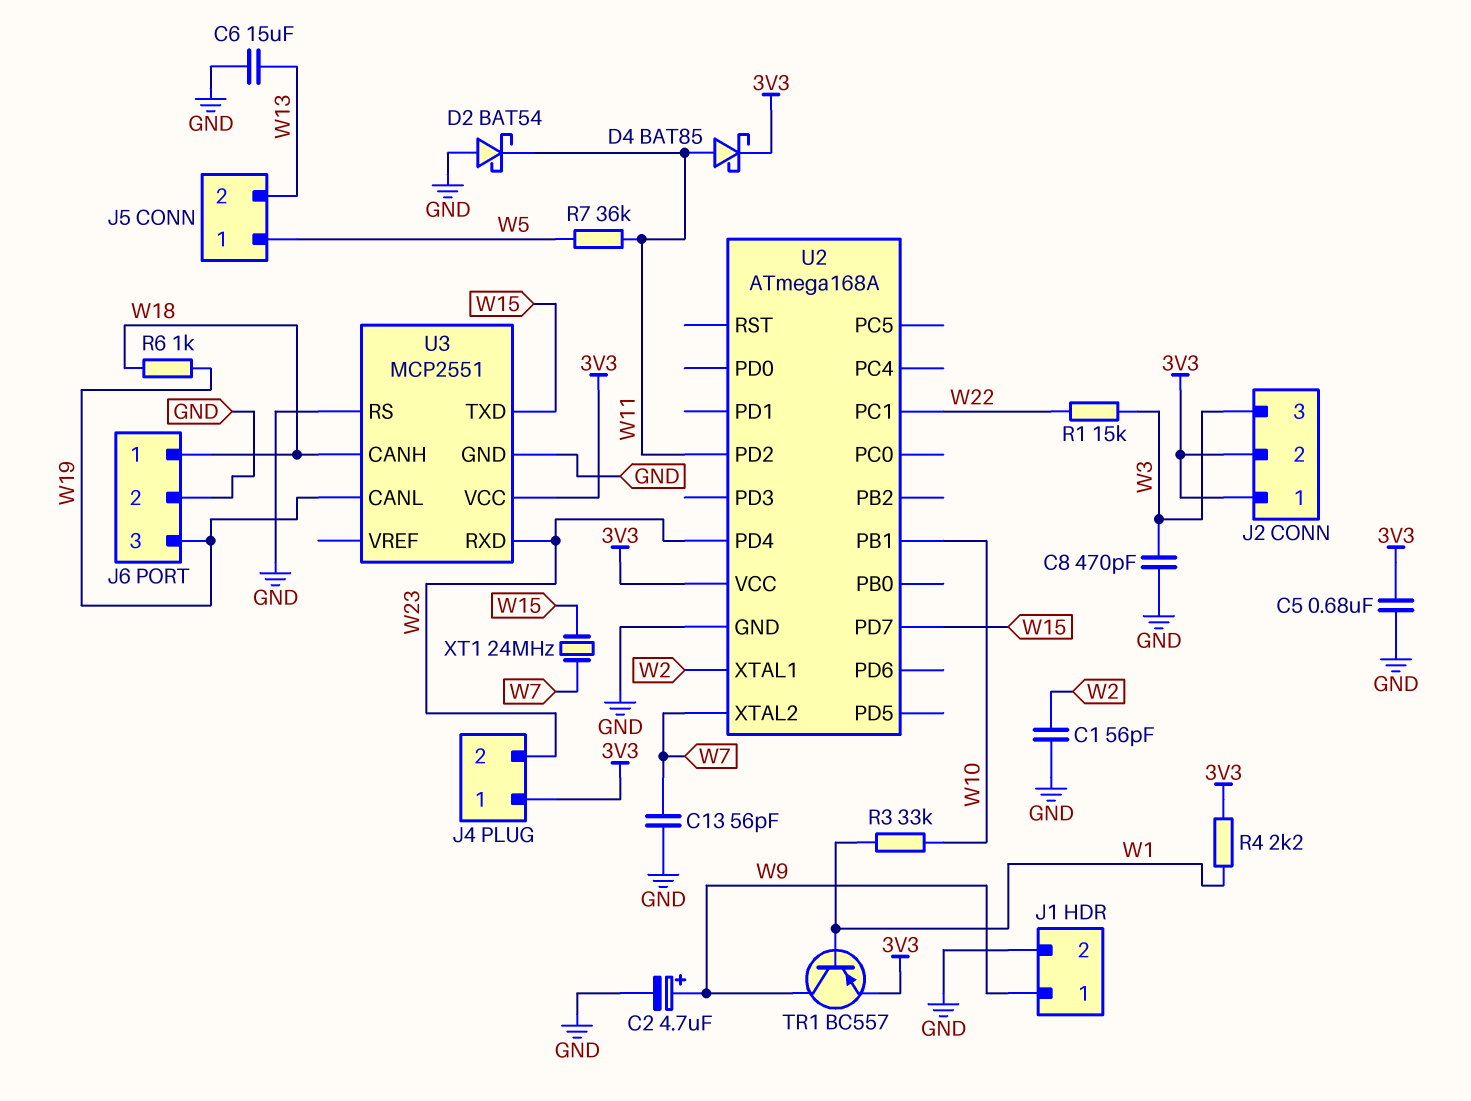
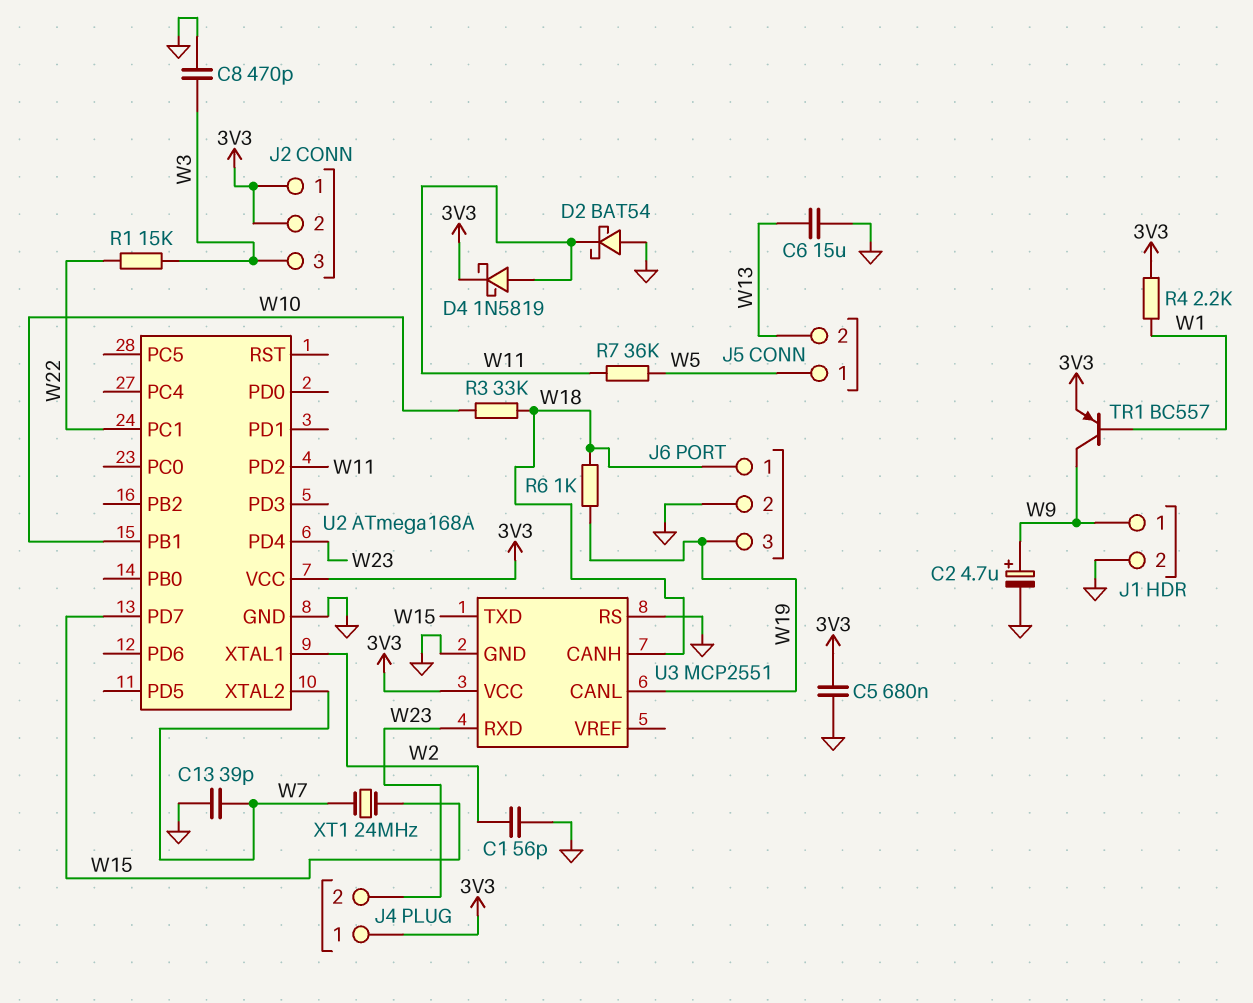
C13: 56pF (GND, W7) -> 39pF (GND, W7)
D4: schottky BAT85 (A W11, K 3V3) -> schottky 1N5819 (A W11, K 3V3)
R3: 33k (W1, W10) -> 33k (W10, W18)

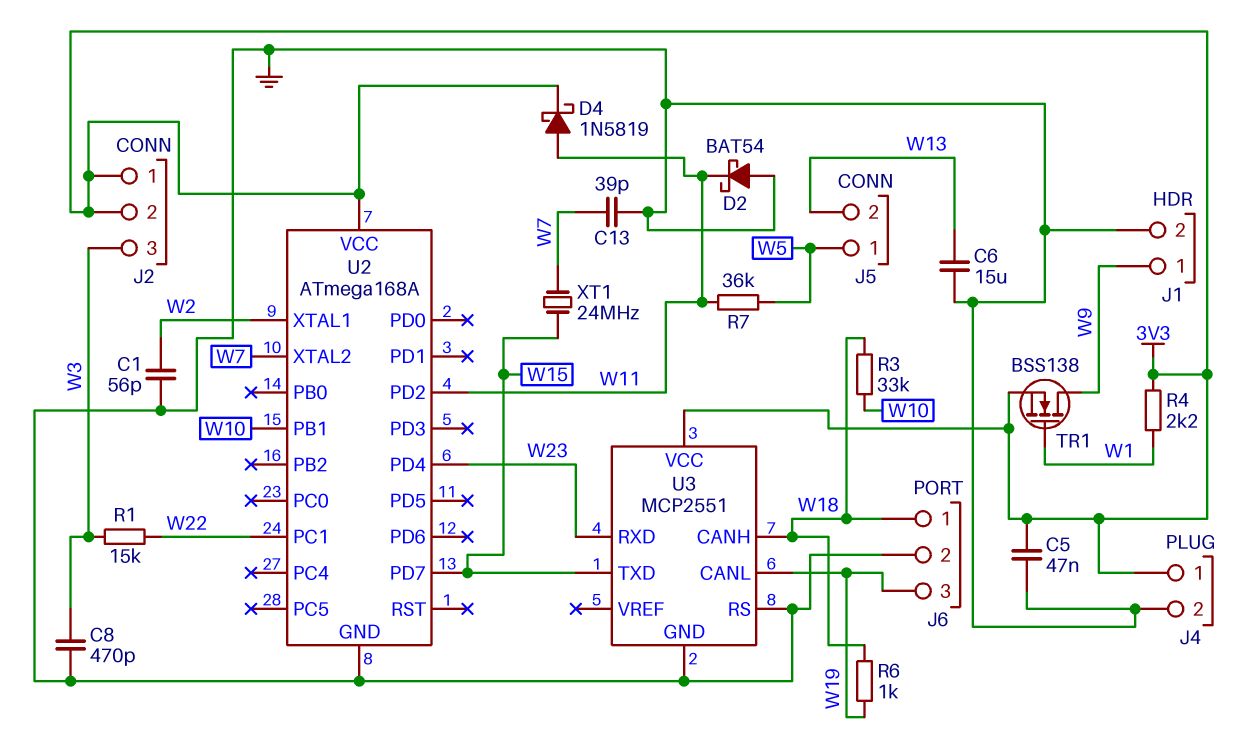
C2: 4.7uF (plus W9, minus GND) -> none
C5: 680nF (3V3, GND) -> 47nF (3V3, GND)
J4 pin 2: W23 -> GND
TR1: PNP BC557 (B W1, C W9, E 3V3) -> NMOS BSS138 (G W1, D W9, S 3V3)

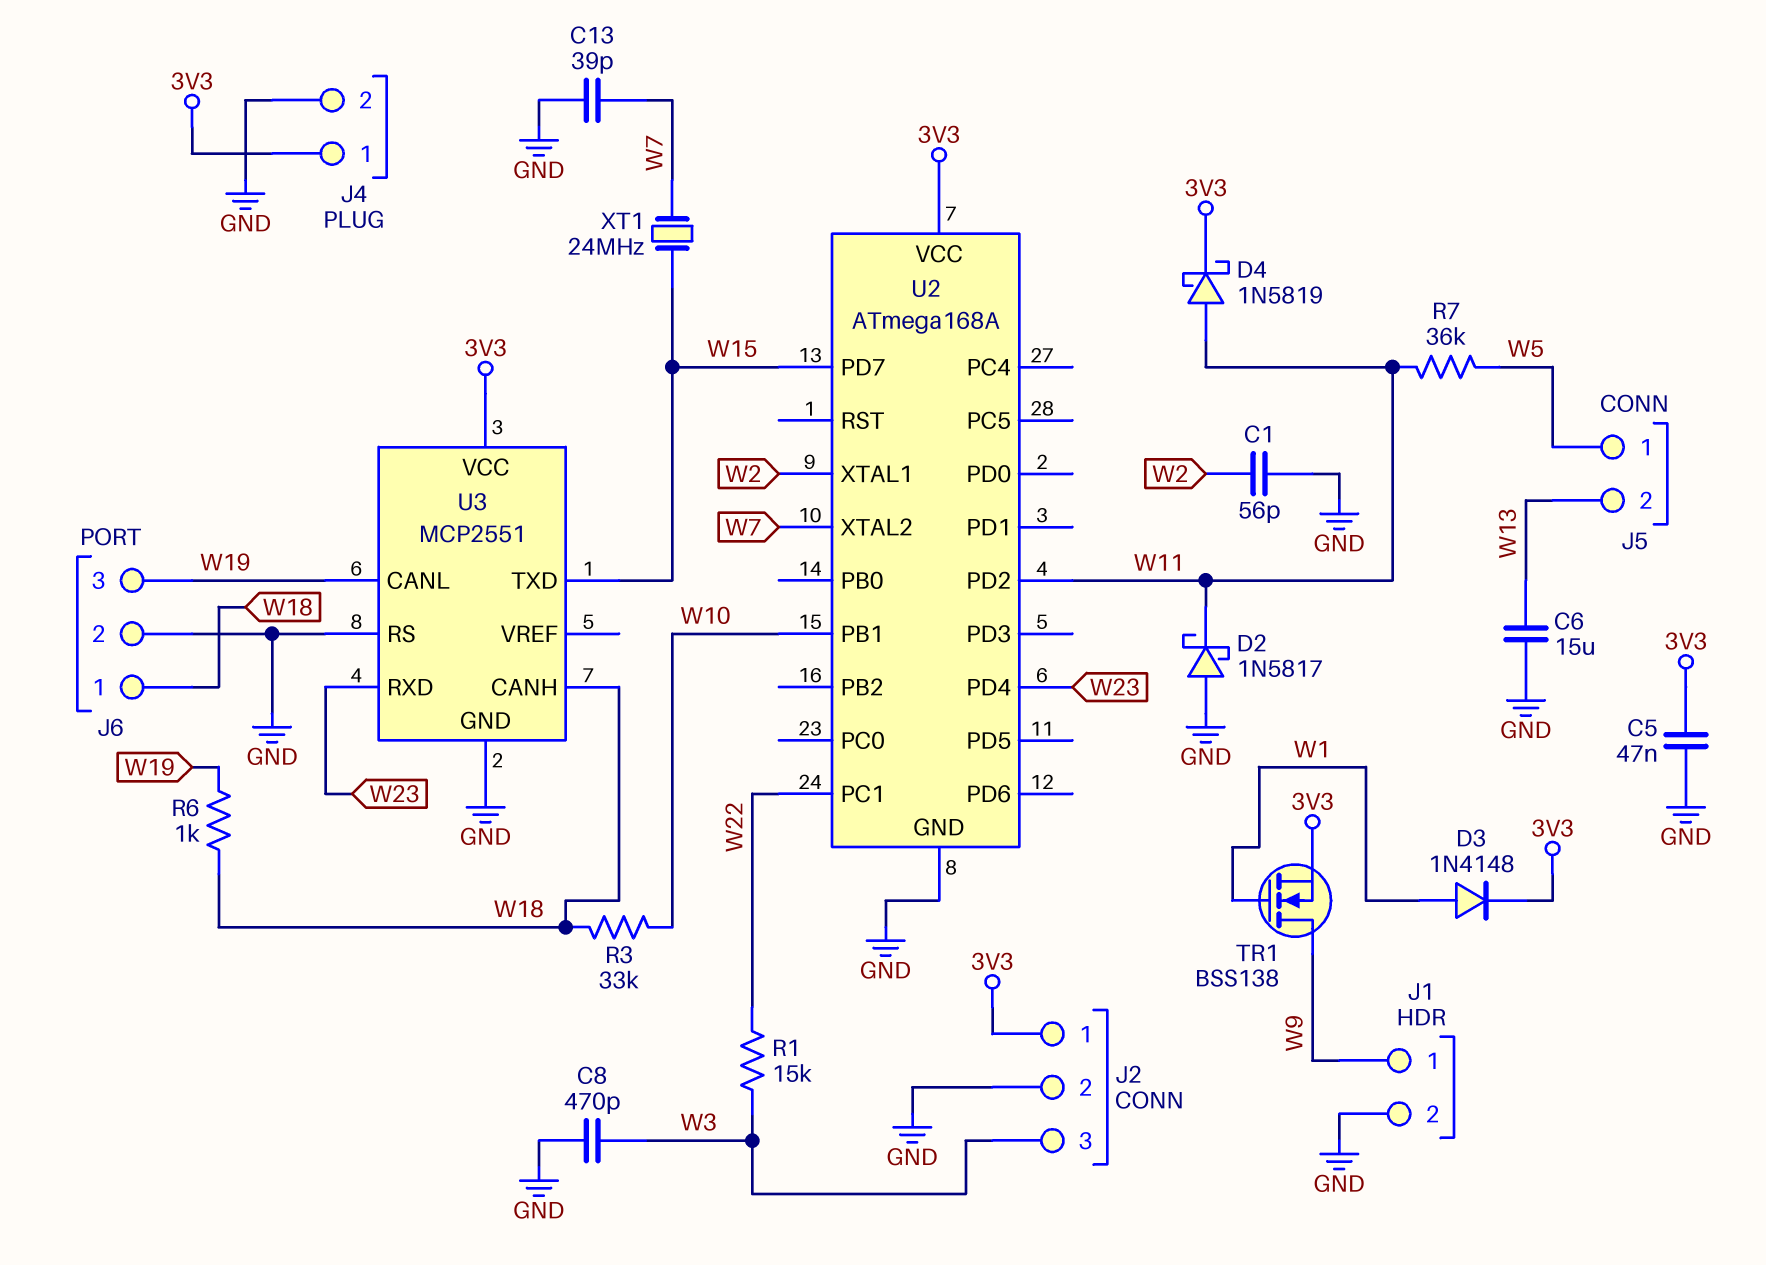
D2: schottky BAT54 (A GND, K W11) -> schottky 1N5817 (A GND, K W11)
D3: none -> diode 1N4148 (A W1, K 3V3)
J2 pin 2: 3V3 -> GND
R4: 2.2k (3V3, W1) -> none

